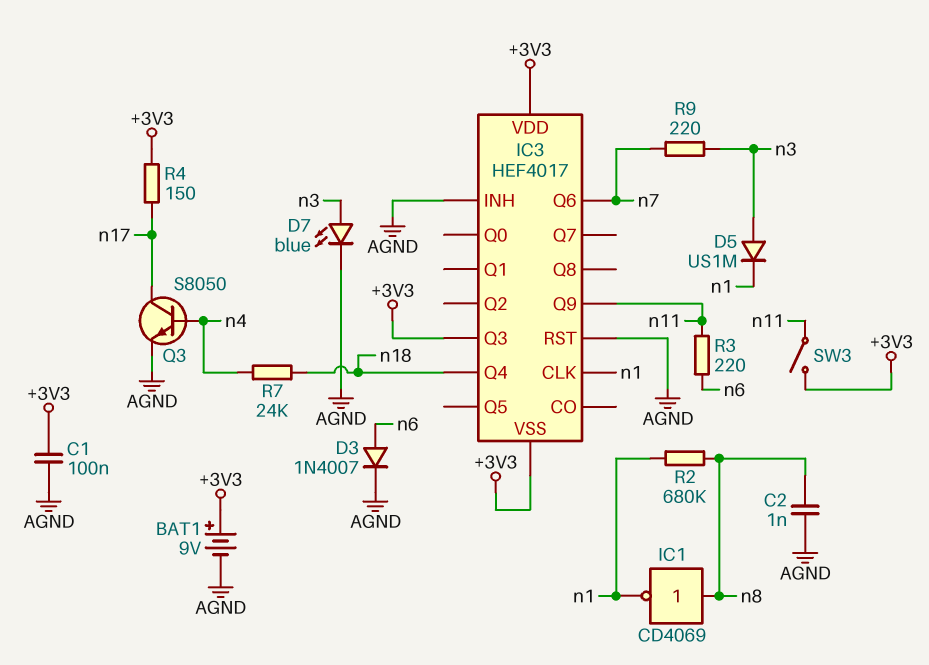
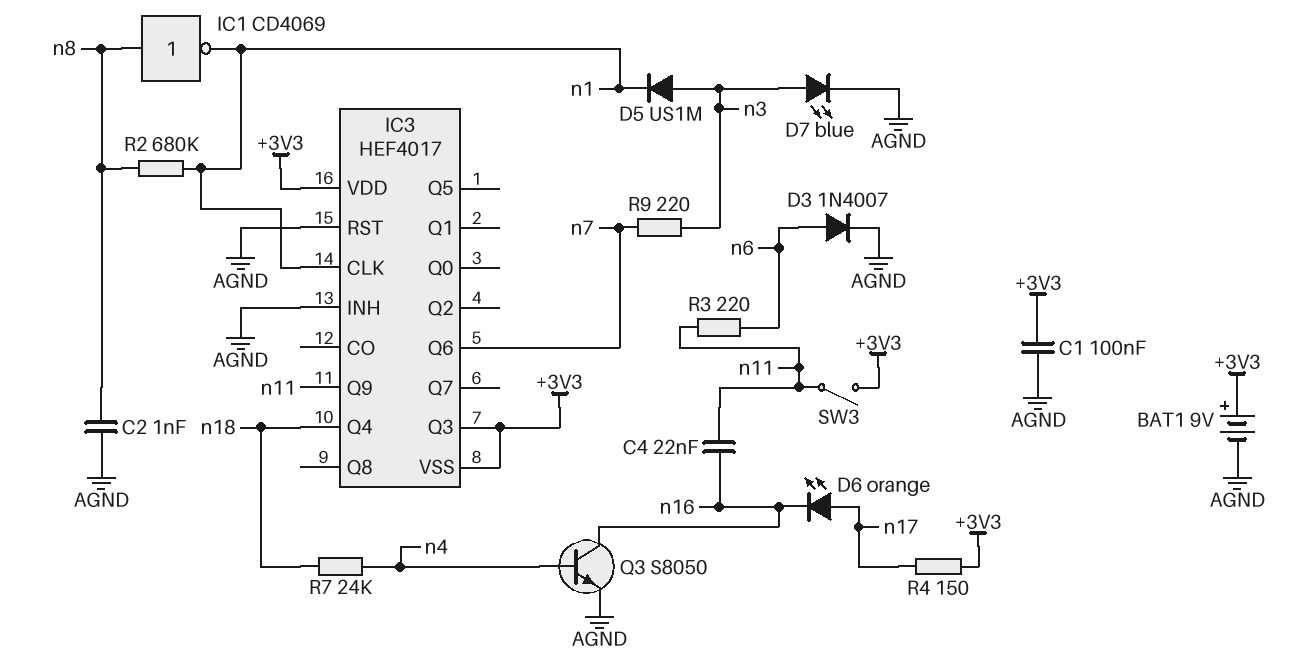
C4: none -> 22nF (n11, n16)
D6: none -> LED orange (A n17, K n16)
Q3: NPN S8050 (B n4, C n17, E AGND) -> NPN S8050 (B n4, C n16, E AGND)

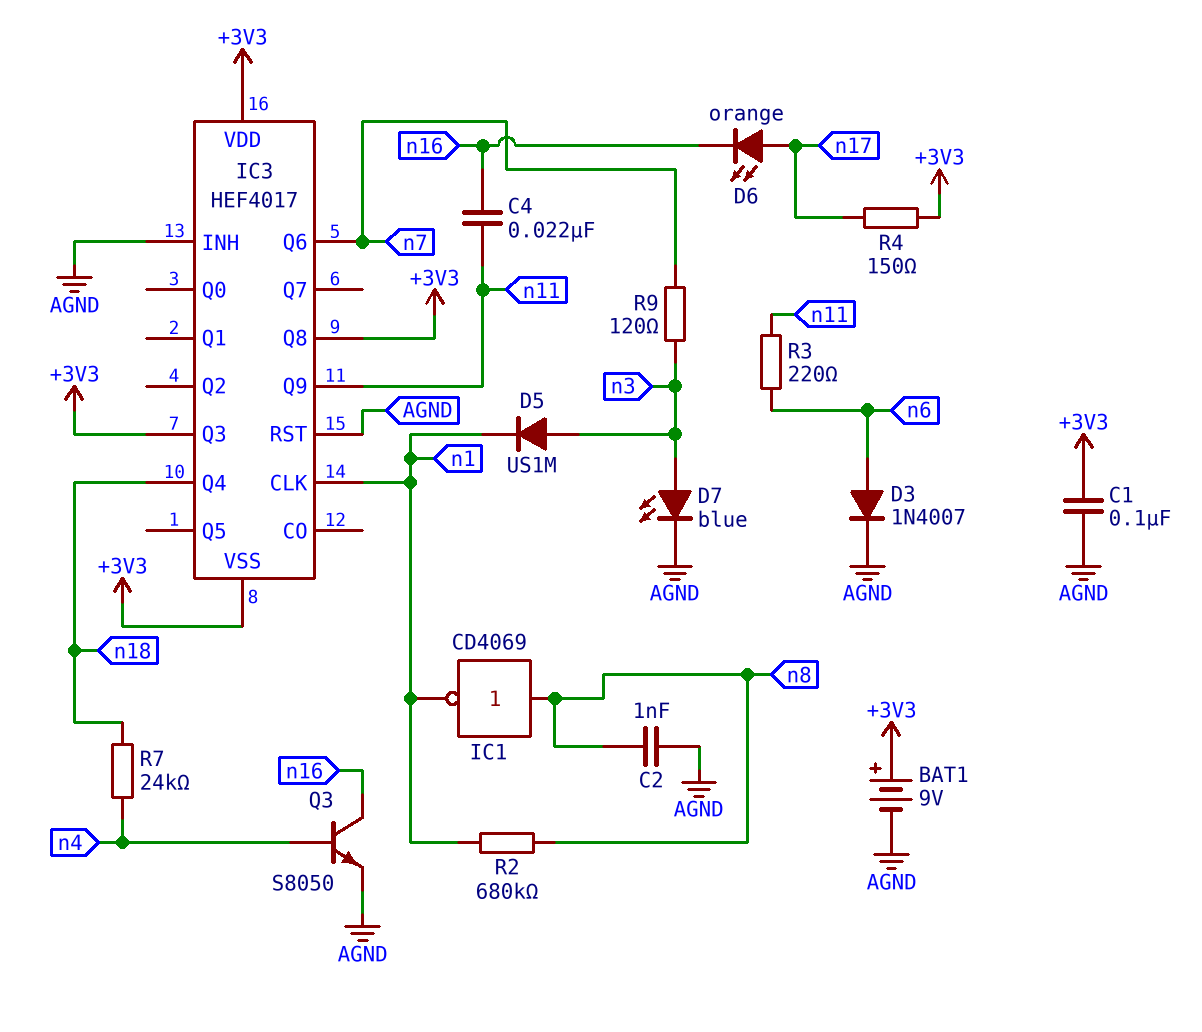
IC3 pin Q8: none -> +3V3
R9: 220 (n3, n7) -> 120 (n3, n7)
SW3: switch (+3V3, n11) -> none

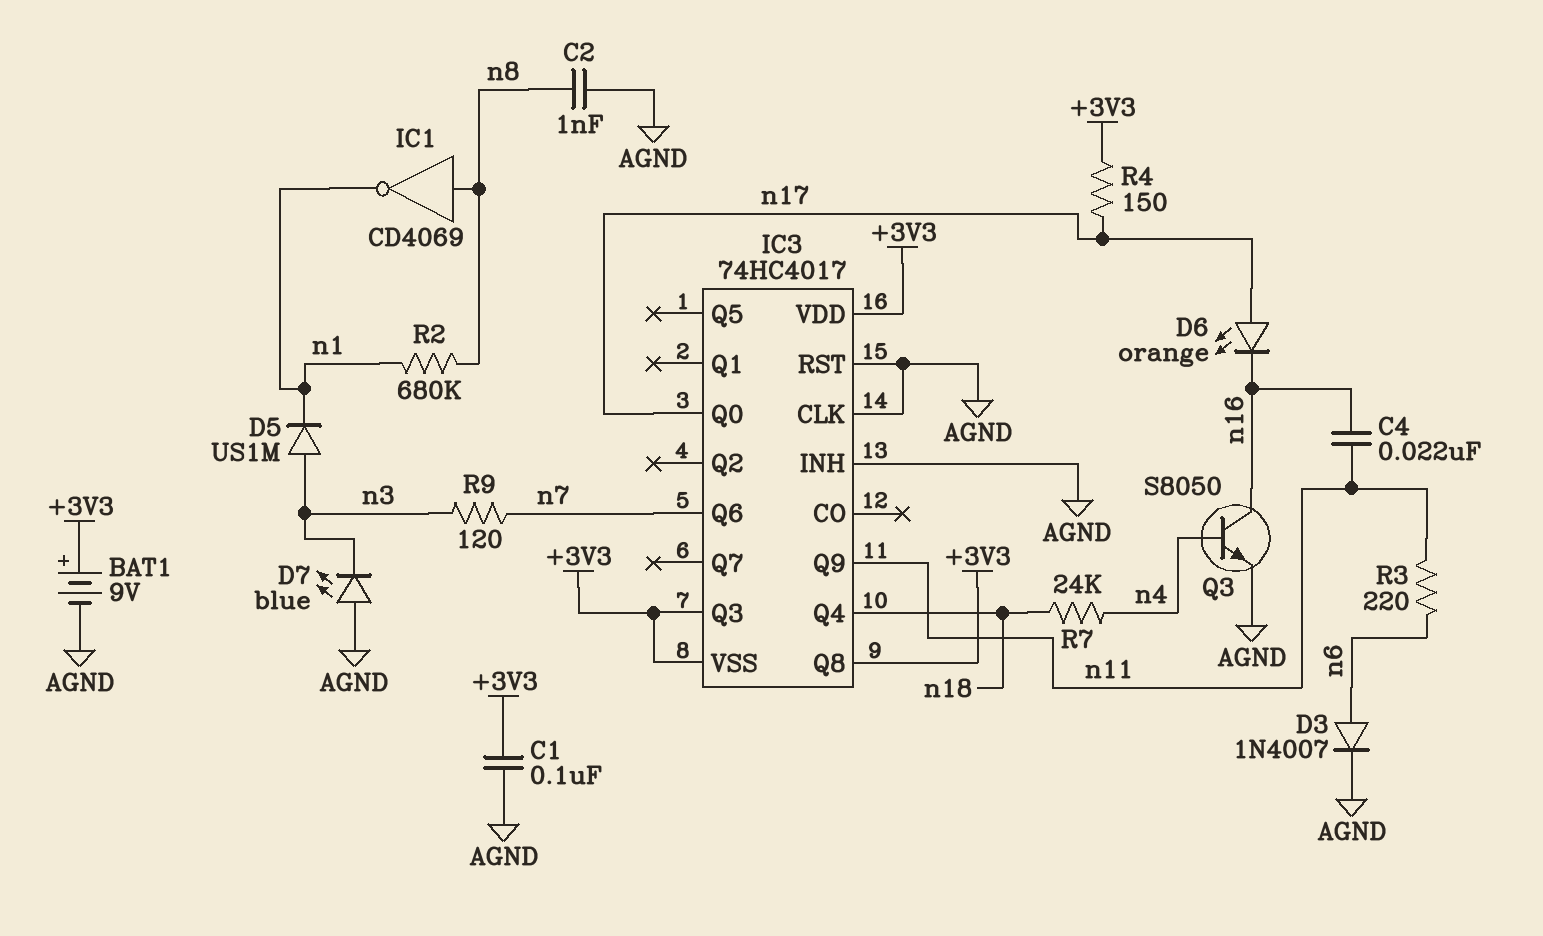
D7: LED blue (A n3, K AGND) -> LED blue (A AGND, K n3)
IC3: HEF4017 -> 74HC4017
IC3 pin CLK: n1 -> AGND
IC3 pin Q0: none -> n17

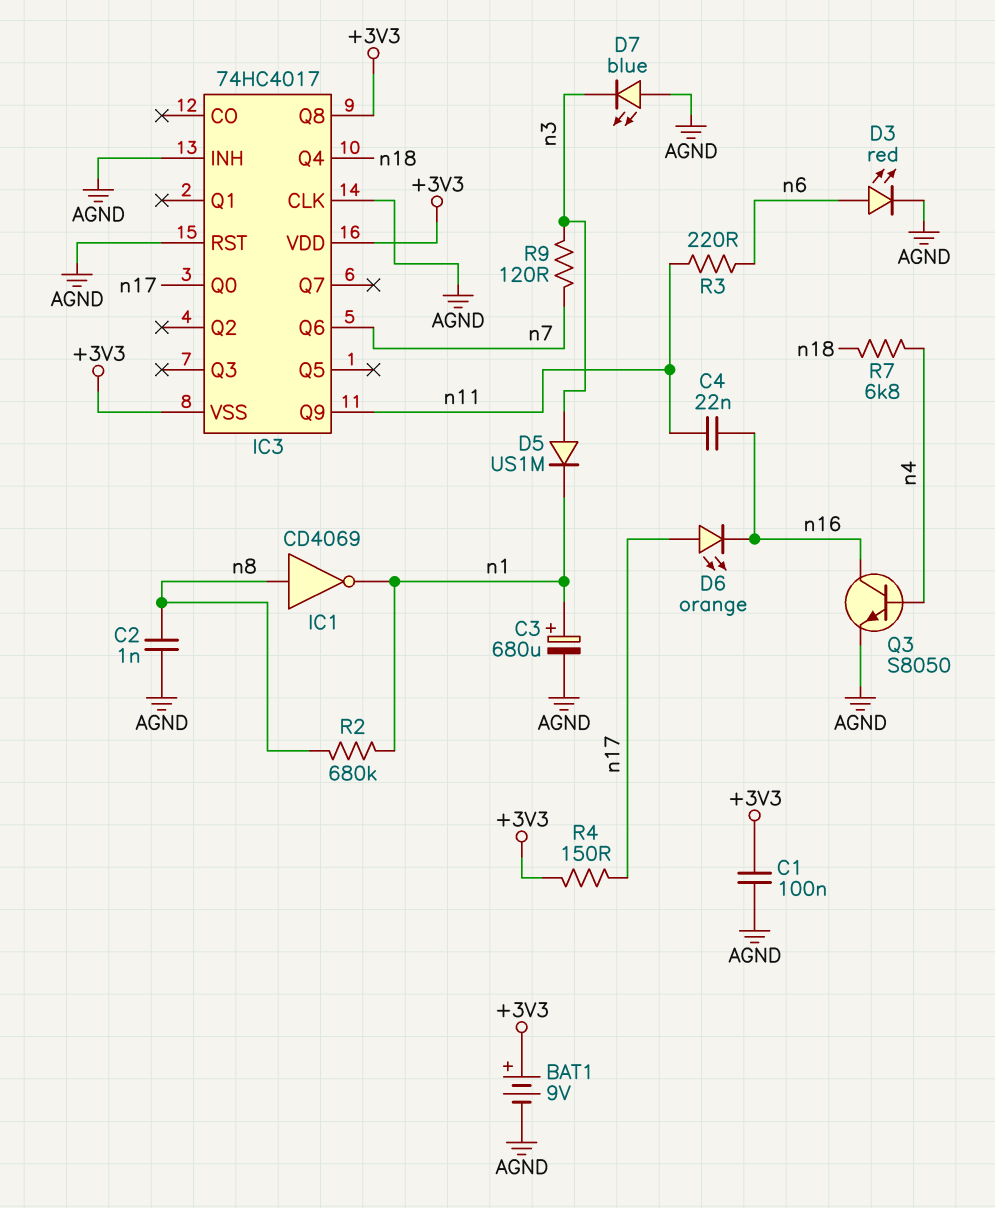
C3: none -> 680uF (plus n1, minus AGND)
D3: diode 1N4007 (A n6, K AGND) -> LED red (A n6, K AGND)
IC3 pin Q3: +3V3 -> none
R7: 24k (n4, n18) -> 6.8k (n4, n18)

